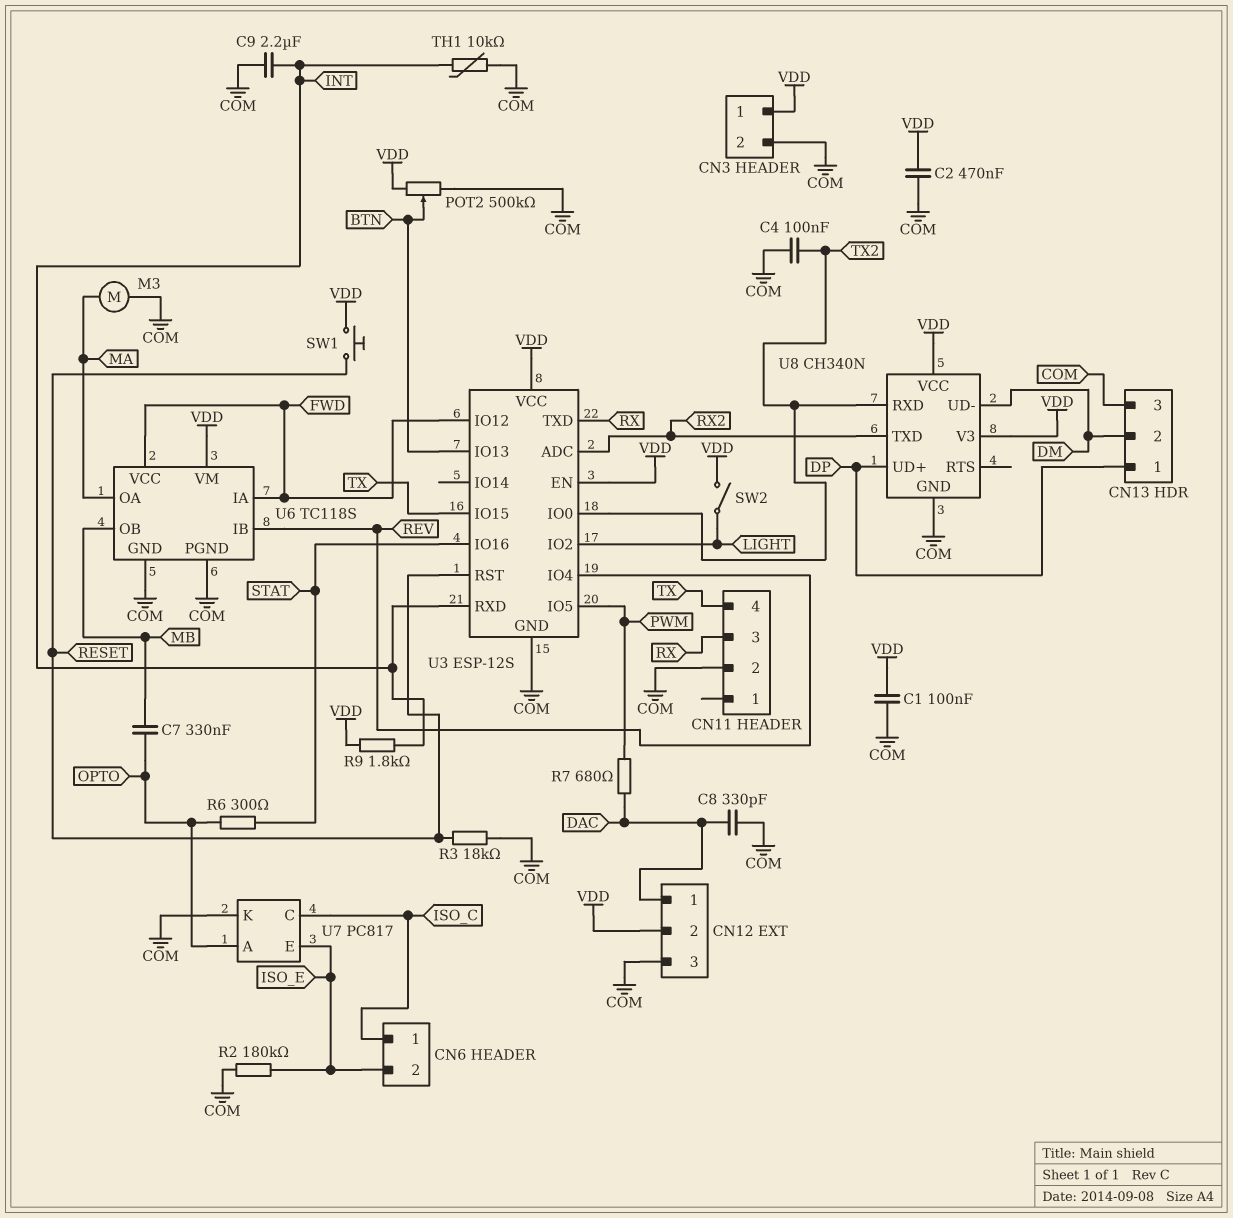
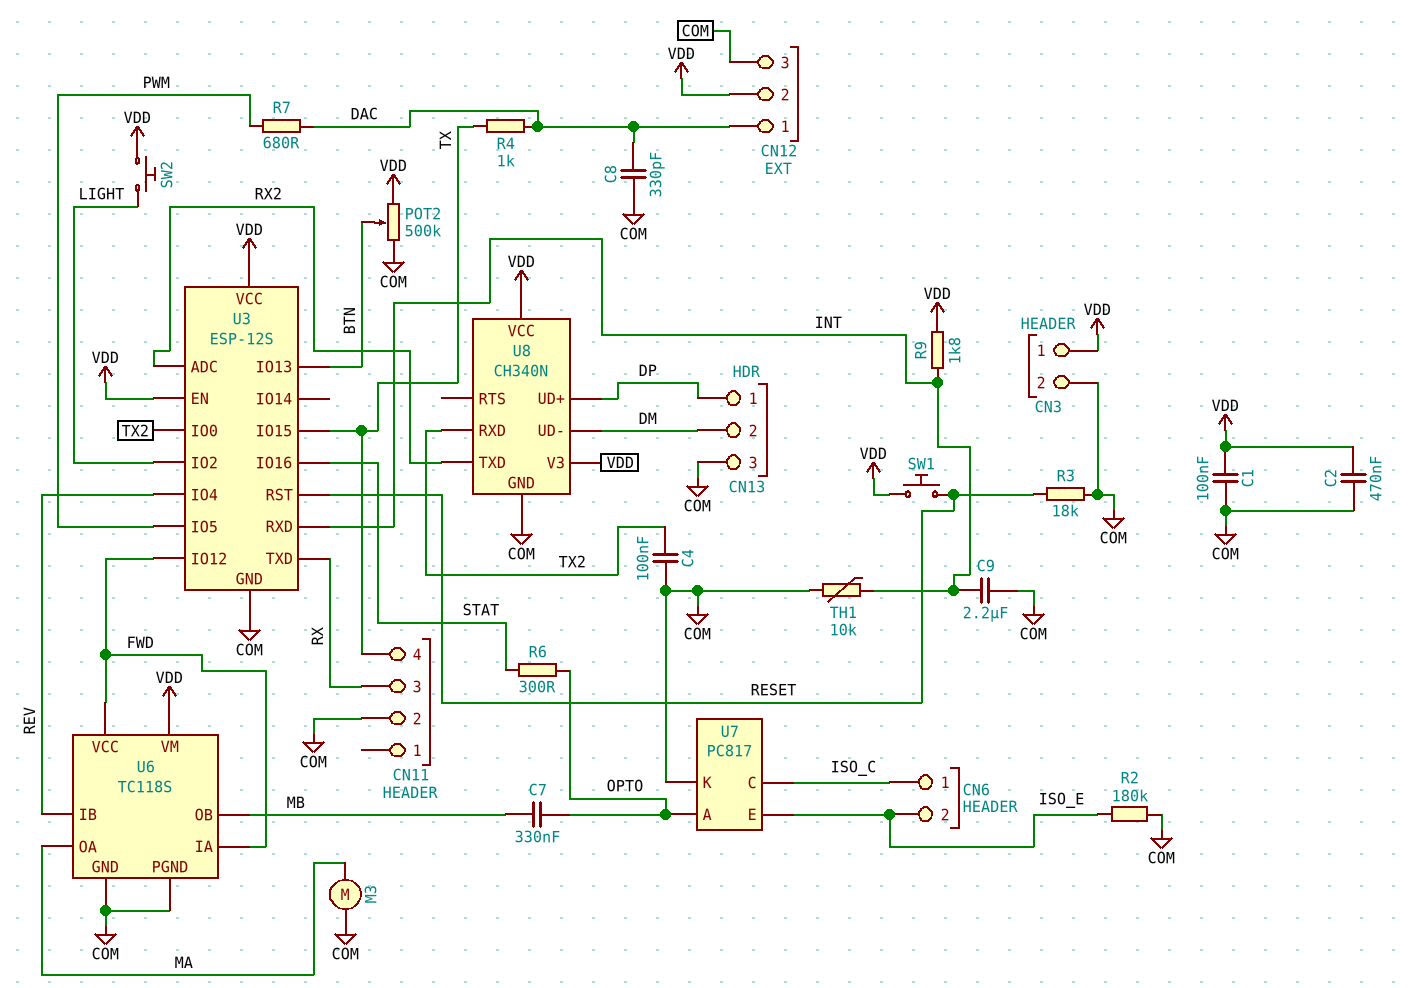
R4: none -> 1k (DAC, TX)
SW2: switch (LIGHT, VDD) -> button (LIGHT, VDD)

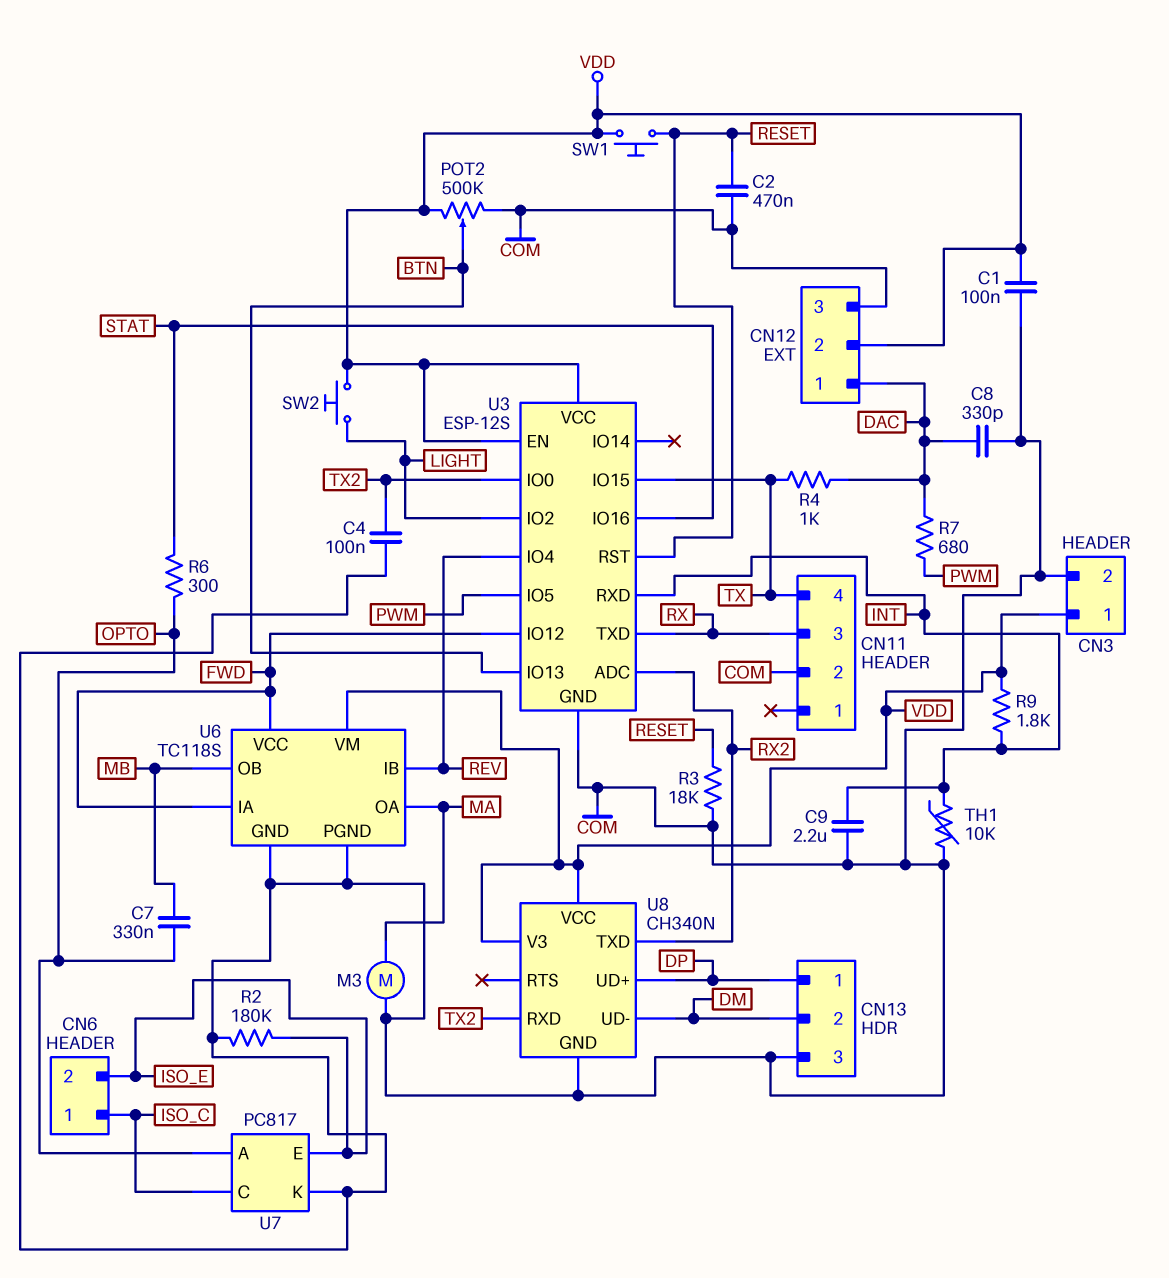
C2: 470nF (COM, VDD) -> 470nF (COM, RESET)

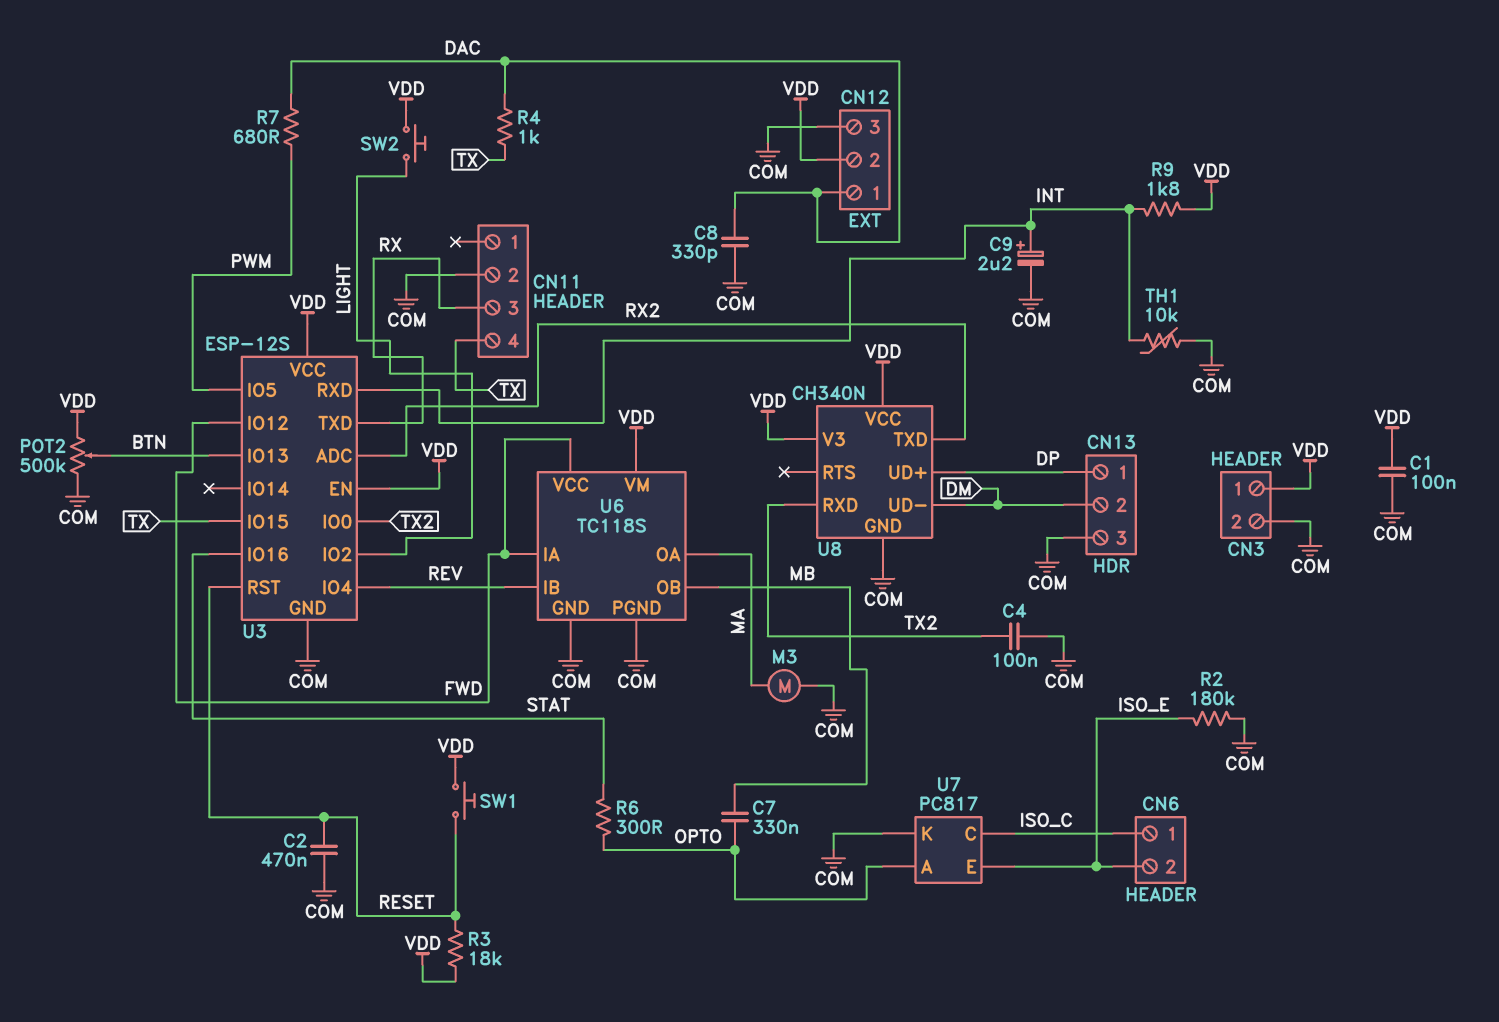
C9: 2.2uF (COM, INT) -> 2.2uF (plus INT, minus COM)
R3: 18k (COM, RESET) -> 18k (RESET, VDD)

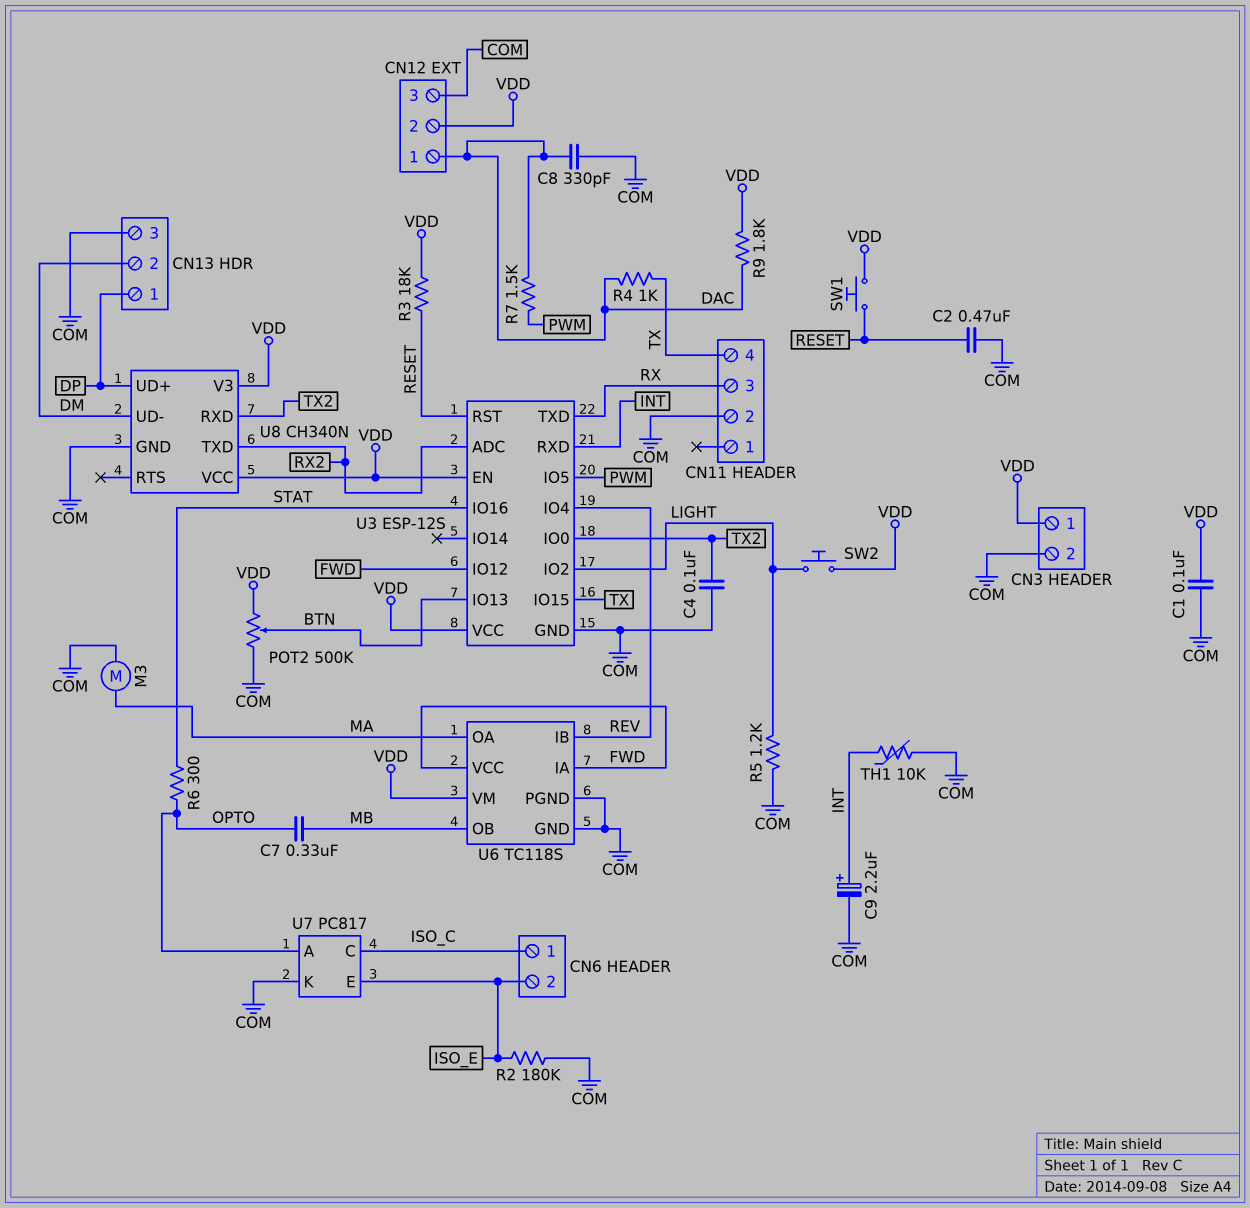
R5: none -> 1.2k (COM, LIGHT)
R7: 680 (DAC, PWM) -> 1.5k (DAC, PWM)
R9: 1.8k (INT, VDD) -> 1.8k (DAC, VDD)

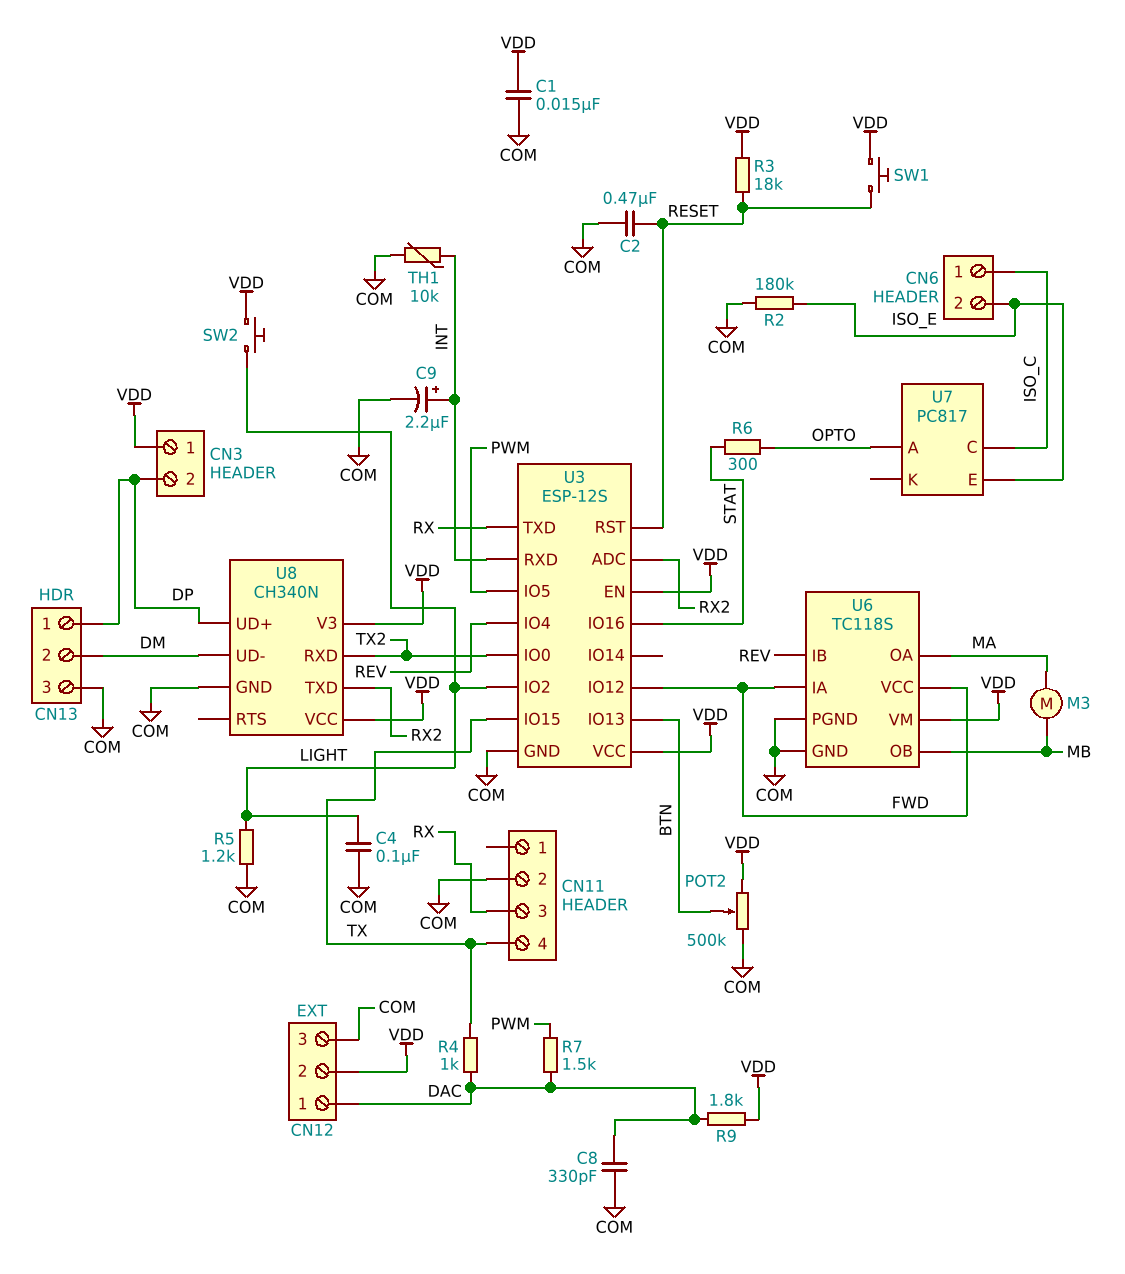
C1: 100nF (COM, VDD) -> 15nF (COM, VDD)
C4: 100nF (COM, TX2) -> 100nF (COM, LIGHT)
C7: 330nF (MB, OPTO) -> none
CN3 pin 2: COM -> DP
M3: motor (COM, MA) -> motor (MA, MB)
U7 pin K: COM -> none

